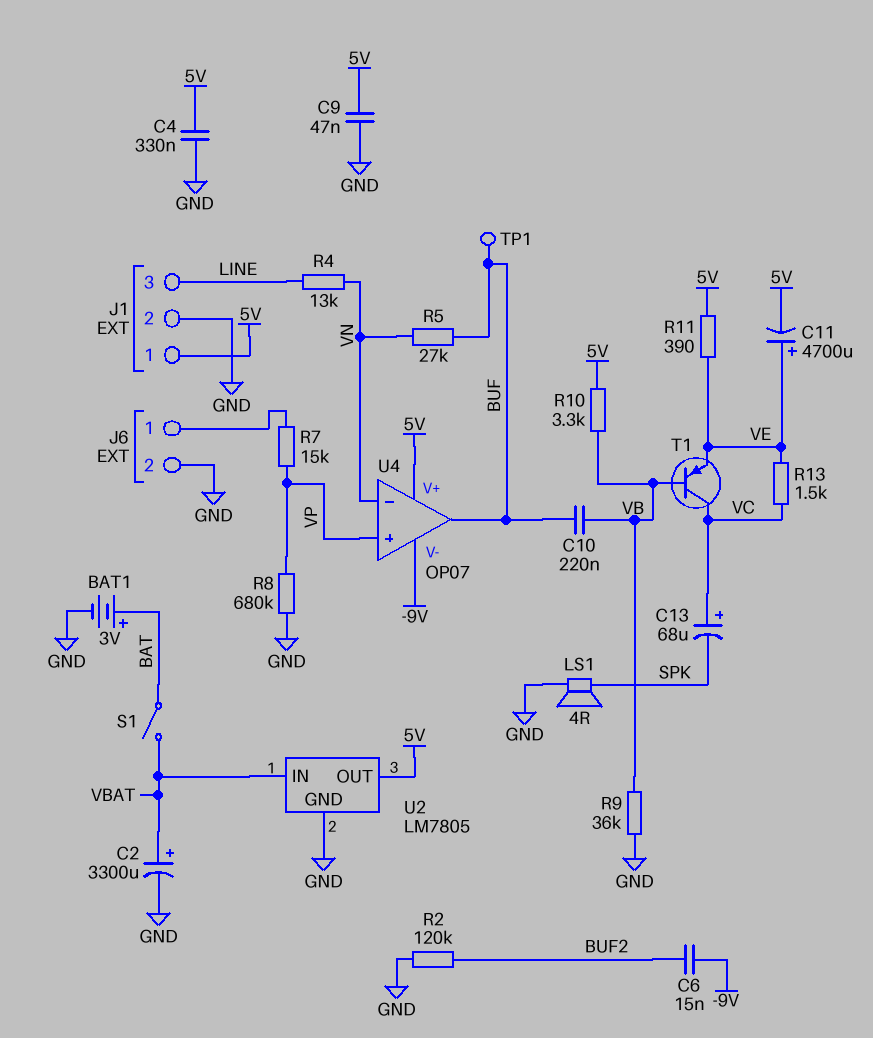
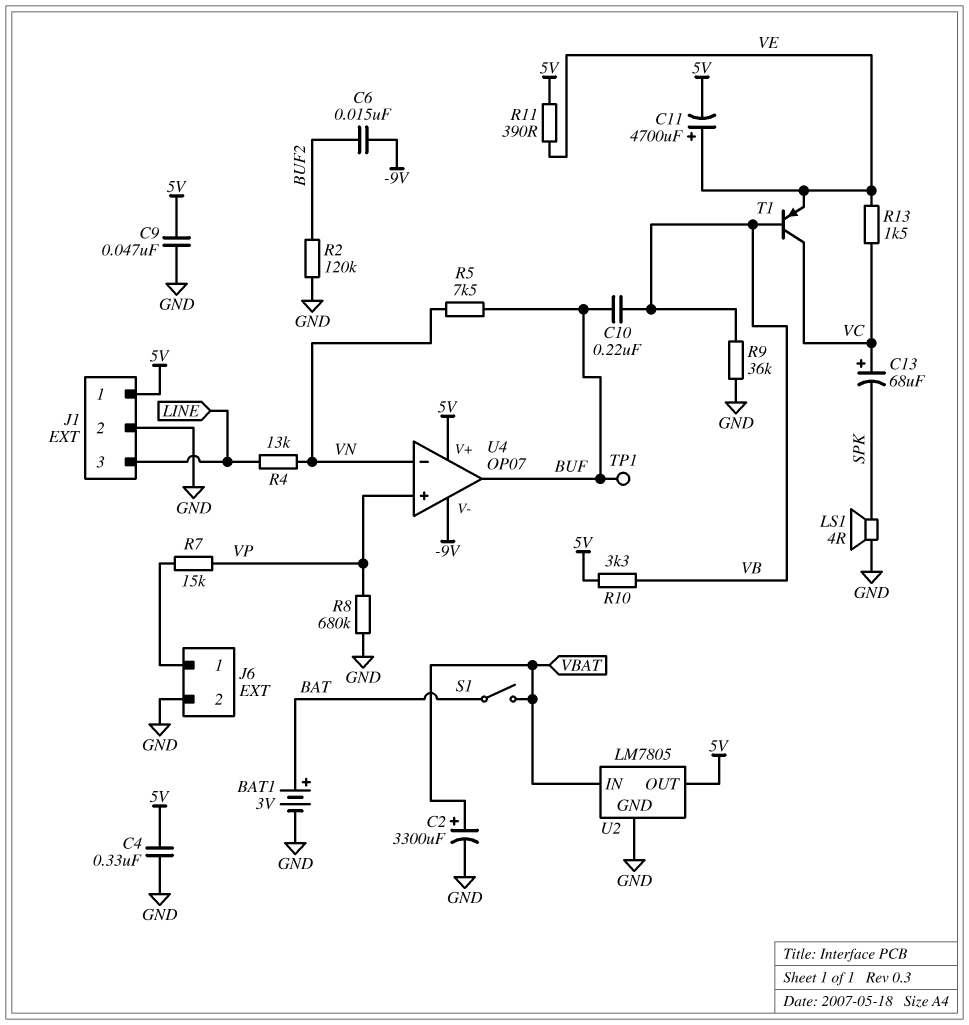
R5: 27k (BUF, VN) -> 7.5k (BUF, VN)

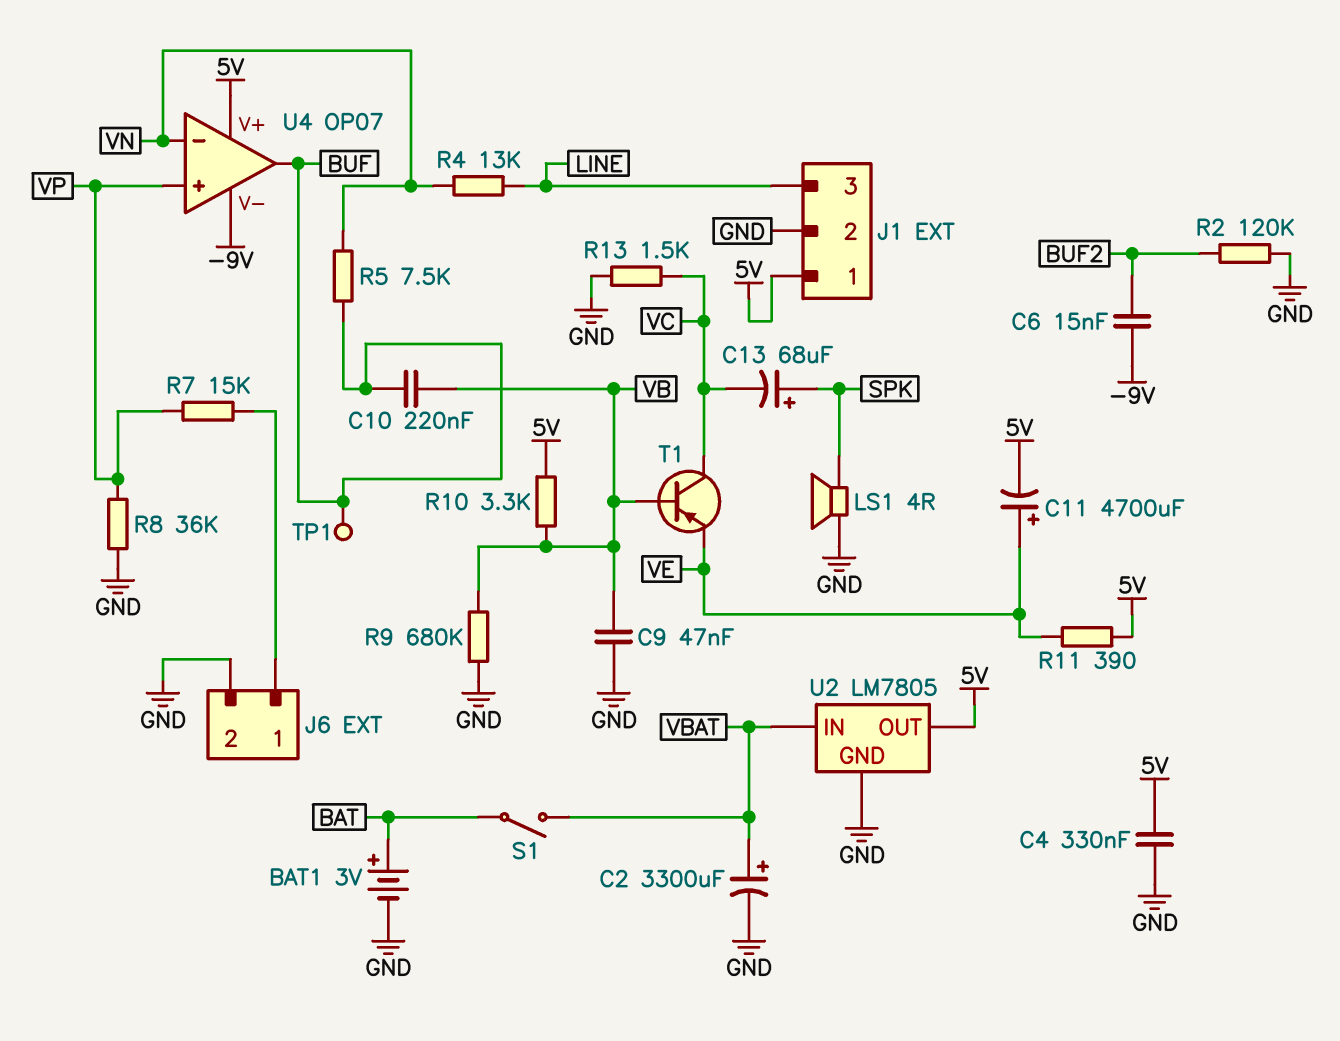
C9: 47nF (5V, GND) -> 47nF (GND, VB)
C13: 68uF (plus VC, minus SPK) -> 68uF (plus SPK, minus VC)
R8: 680k (GND, VP) -> 36k (GND, VP)
R9: 36k (GND, VB) -> 680k (GND, VB)
R13: 1.5k (VC, VE) -> 1.5k (GND, VC)

